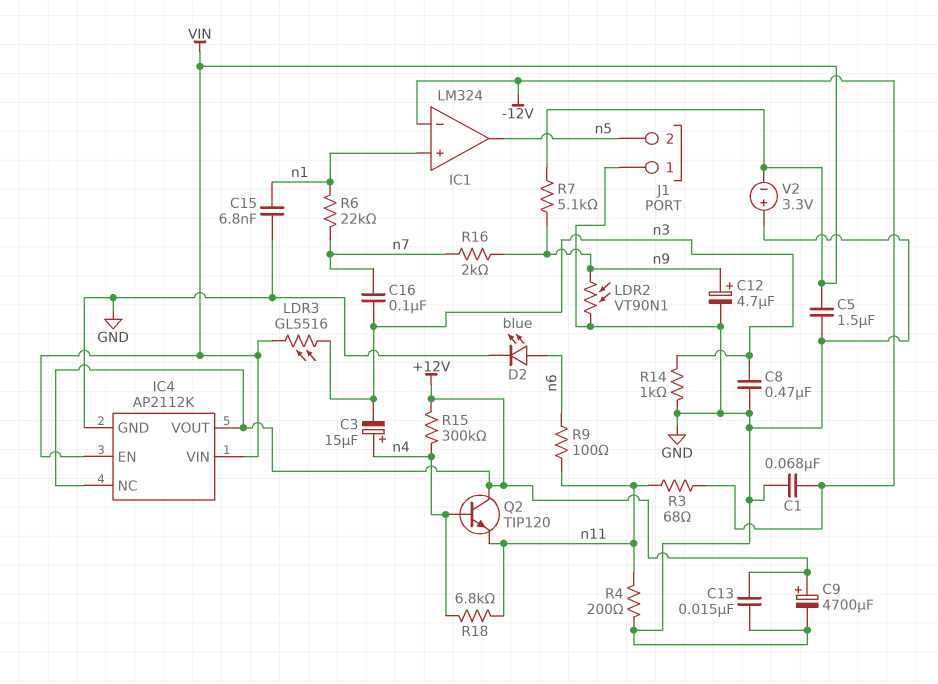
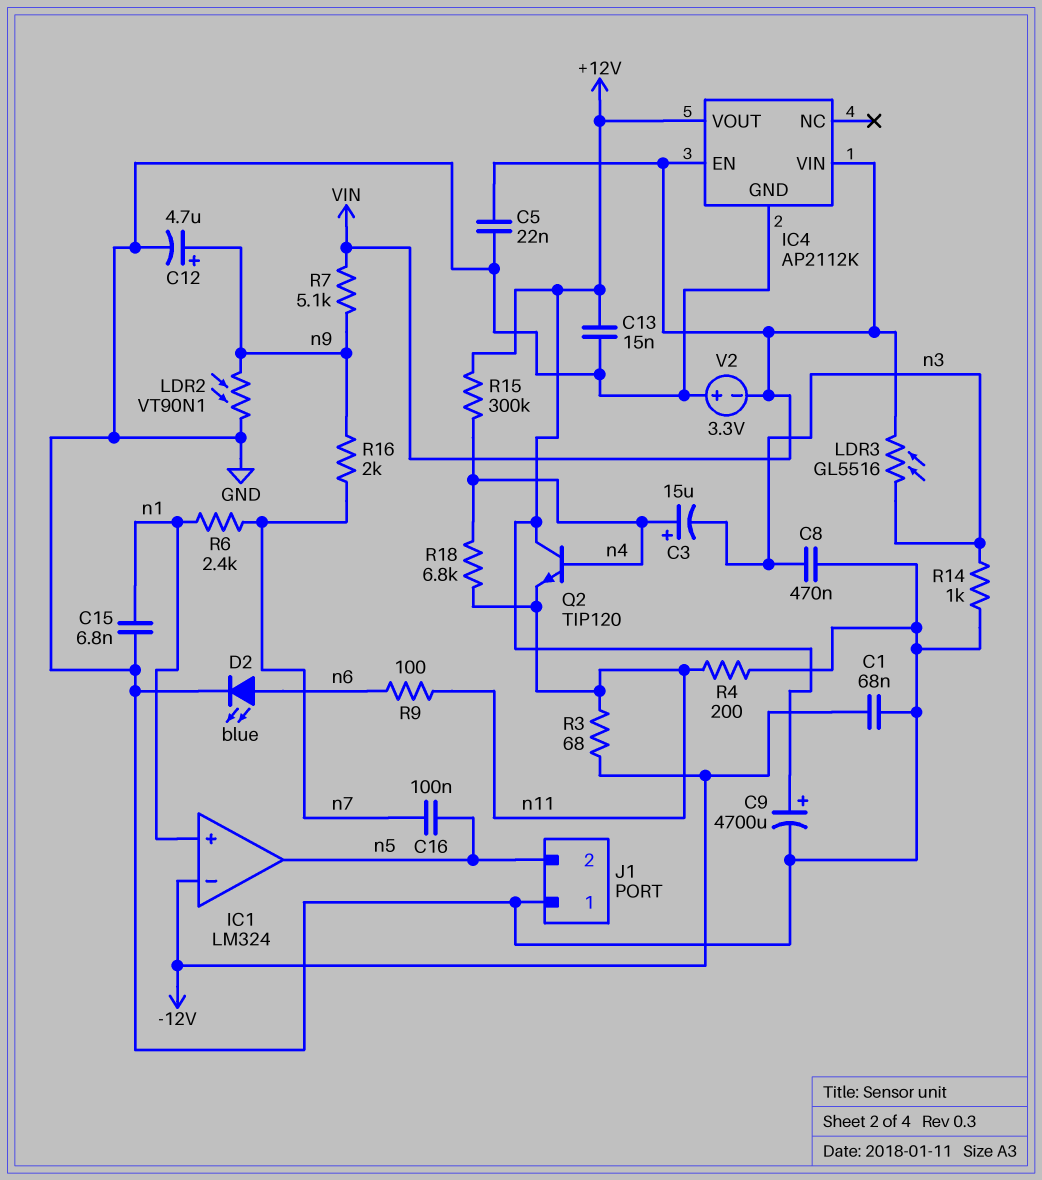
C5: 1.5uF (GND, VIN) -> 22nF (GND, VIN)
C16: 100nF (n3, n7) -> 100nF (n5, n7)
IC4 pin NC: +12V -> none
R6: 22k (n1, n7) -> 2.4k (n1, n7)

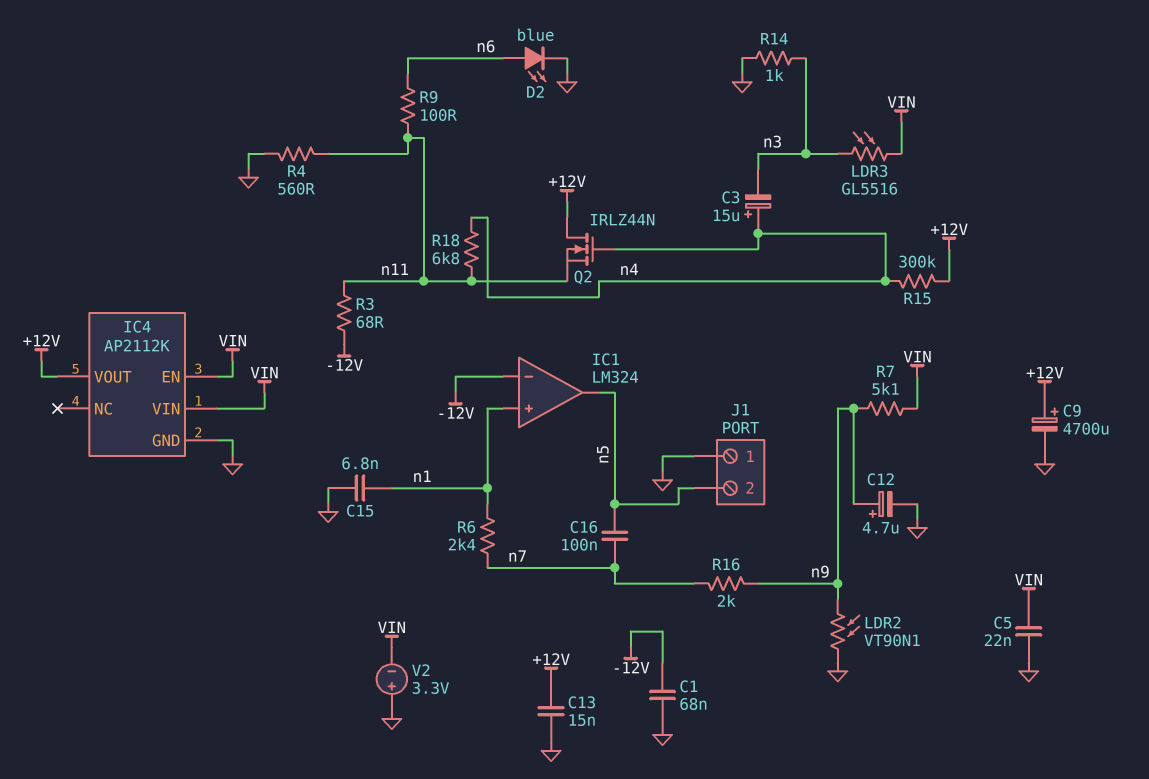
C8: 470nF (GND, n3) -> none
Q2: NPN TIP120 (B n4, C +12V, E n11) -> NMOS IRLZ44N (G n4, D +12V, S n11)
R4: 200 (GND, n11) -> 560 (GND, n11)

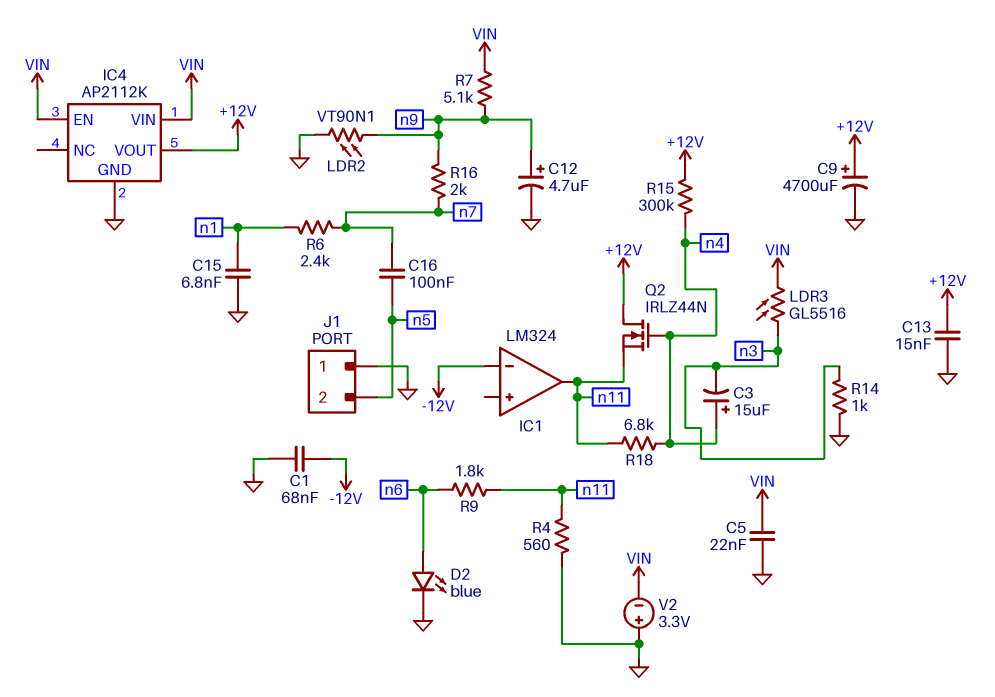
IC1 pin in+: n1 -> none
IC1 pin out: n5 -> n11
R3: 68 (-12V, n11) -> none
R9: 100 (n6, n11) -> 1.8k (n6, n11)

